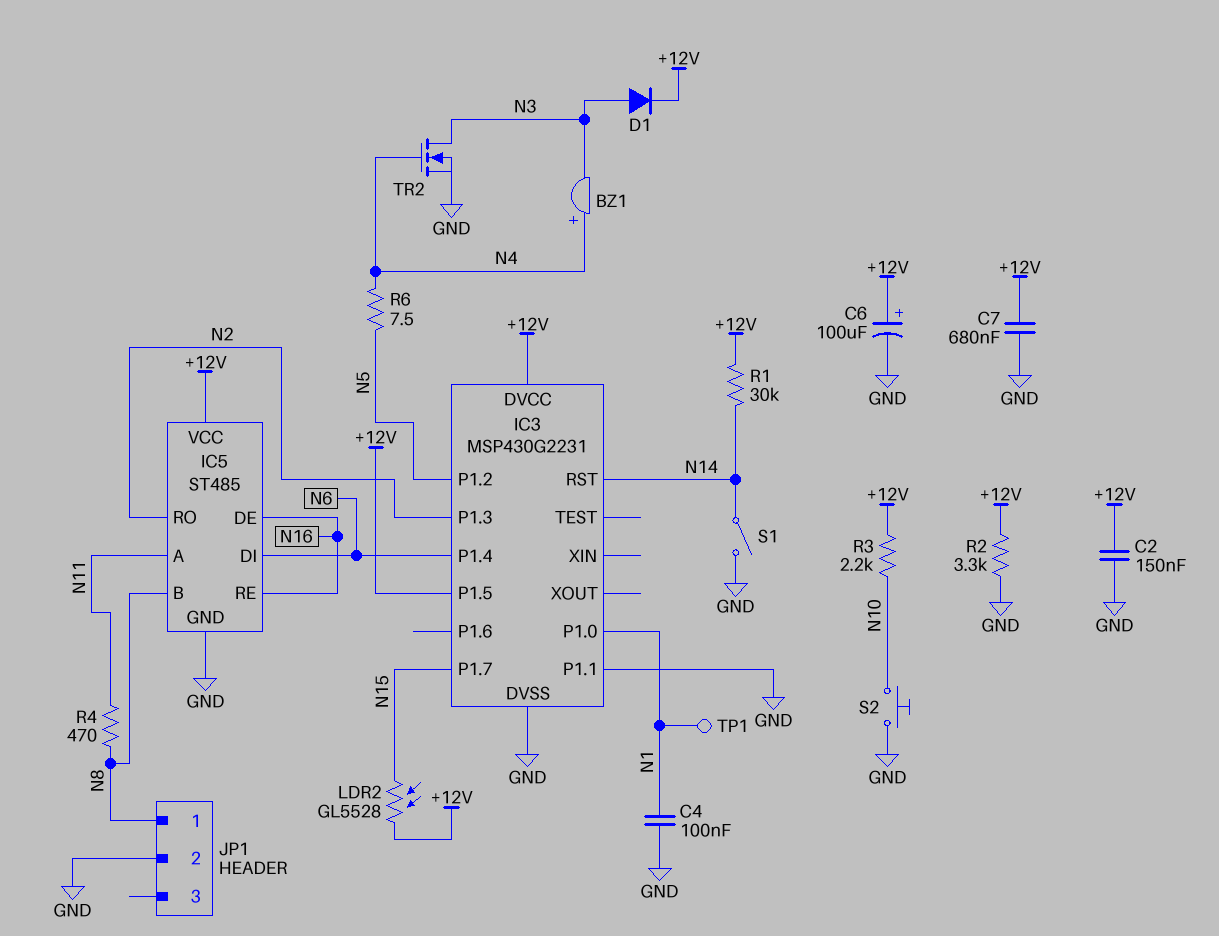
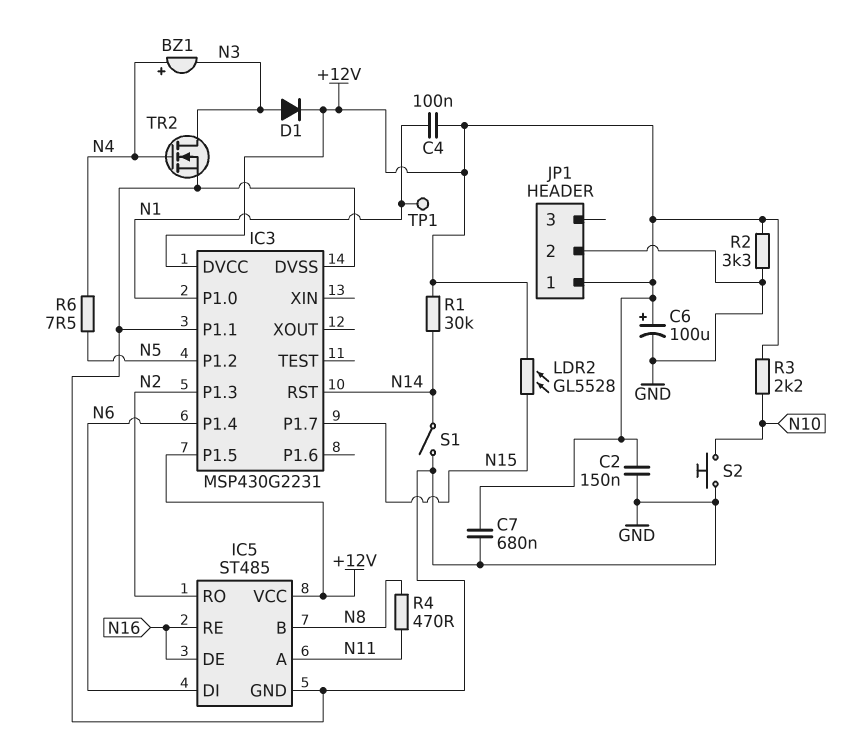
C4: 100nF (GND, N1) -> 100nF (+12V, N1)
JP1 pin 1: N8 -> +12V

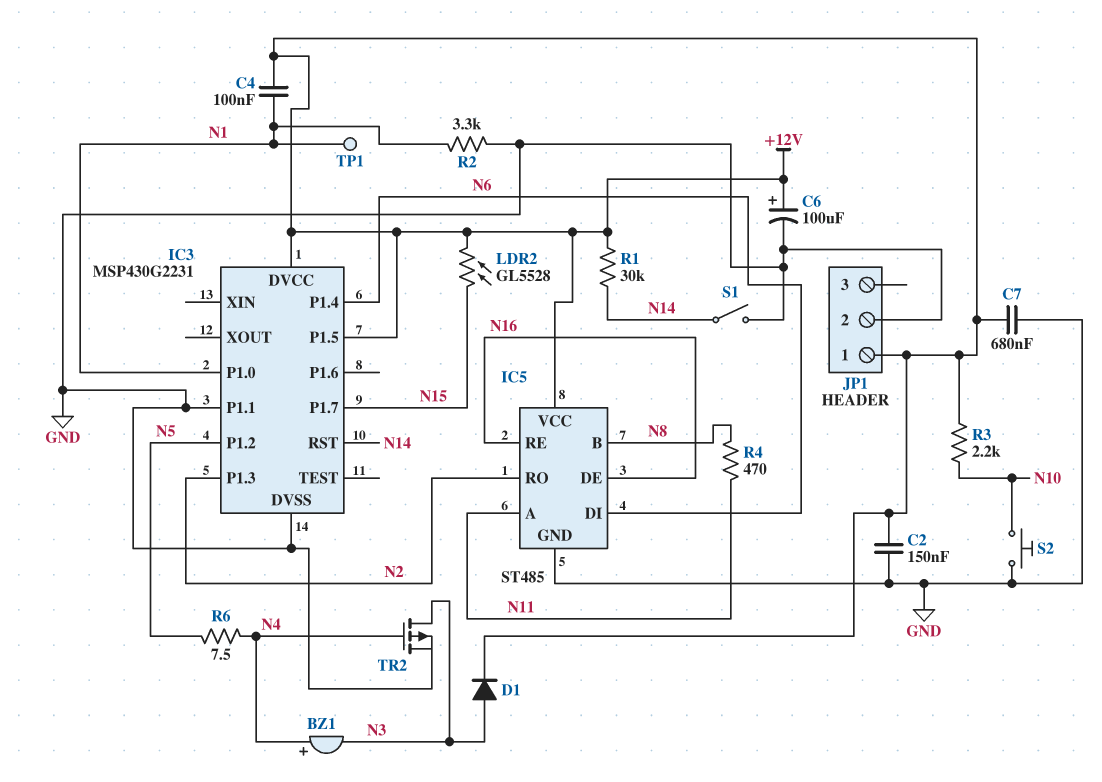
R2: 3.3k (+12V, GND) -> 3.3k (GND, N1)
TR2: NMOS (G N4, D N3, S GND) -> PMOS (G N4, D N3, S GND)

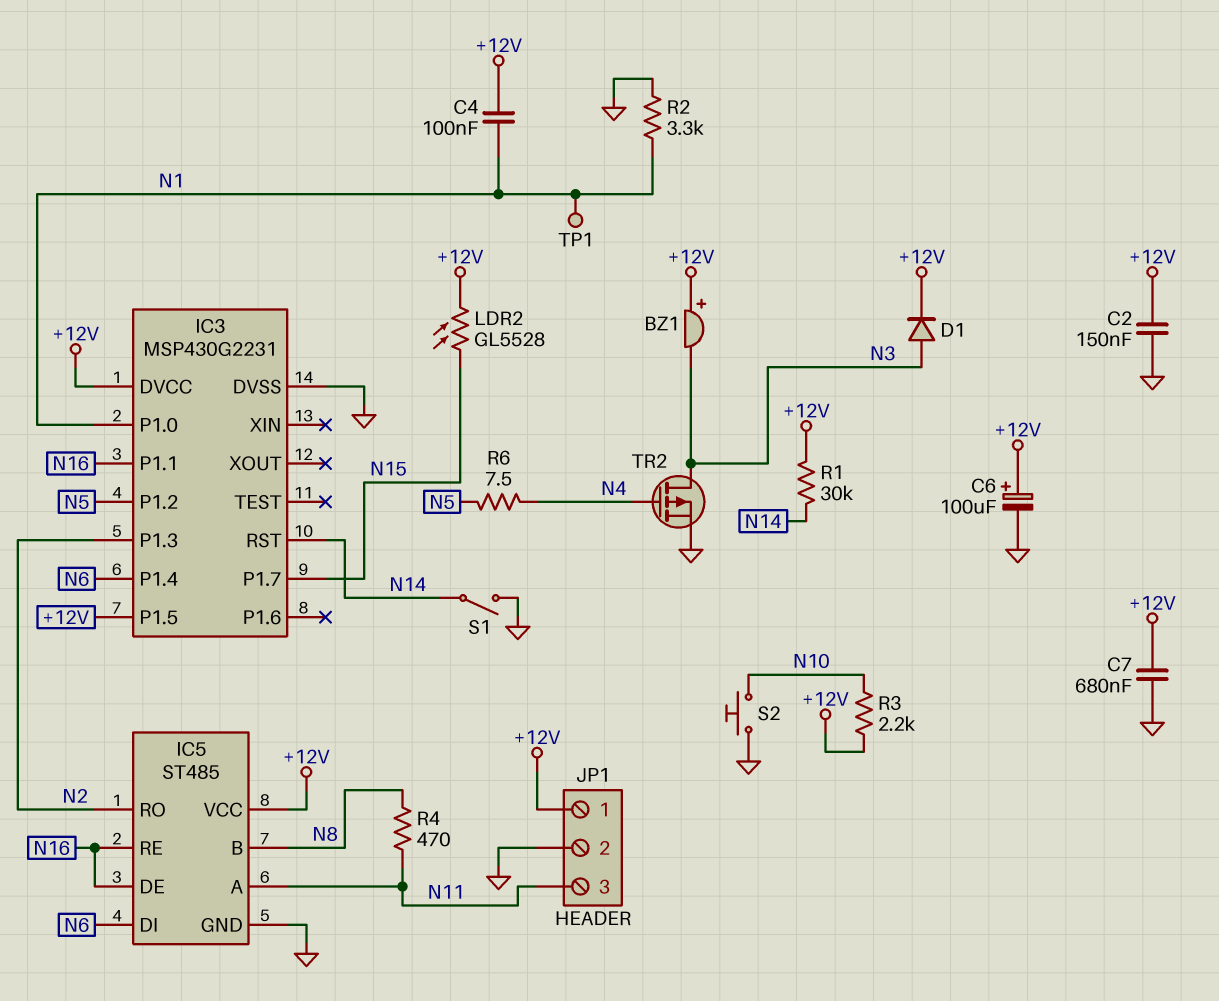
BZ1: buzzer (plus N4, minus N3) -> buzzer (plus +12V, minus N3)
IC3 pin P1.1: GND -> N16
JP1 pin 3: none -> N11

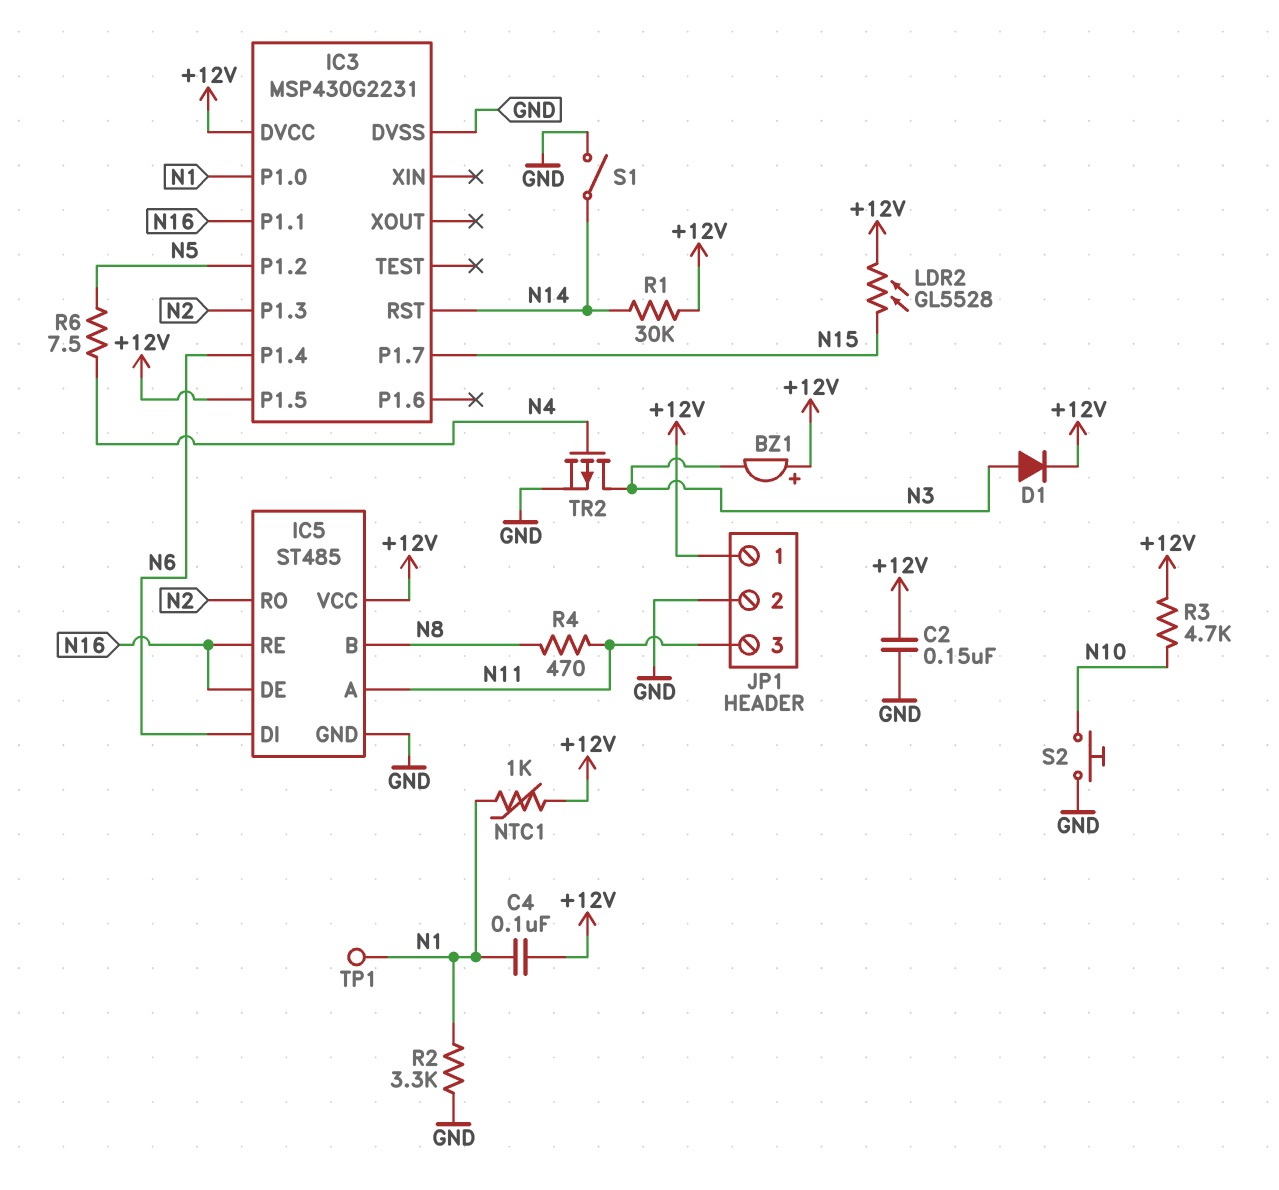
C6: 100uF (plus +12V, minus GND) -> none
C7: 680nF (+12V, GND) -> none
NTC1: none -> 1k (+12V, N1)
R3: 2.2k (+12V, N10) -> 4.7k (+12V, N10)

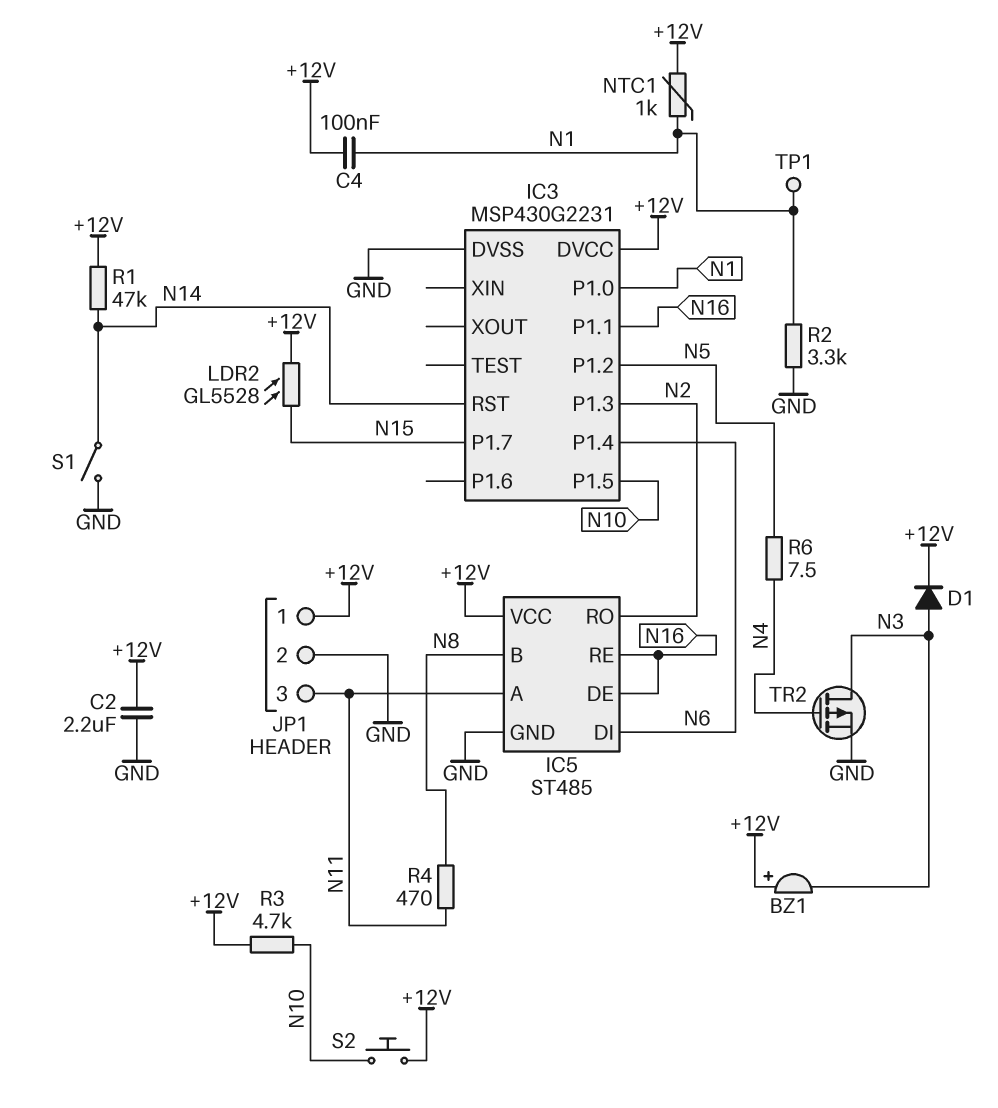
C2: 150nF (+12V, GND) -> 2.2uF (+12V, GND)
IC3 pin P1.5: +12V -> N10
R1: 30k (+12V, N14) -> 47k (+12V, N14)
S2: button (GND, N10) -> button (+12V, N10)

